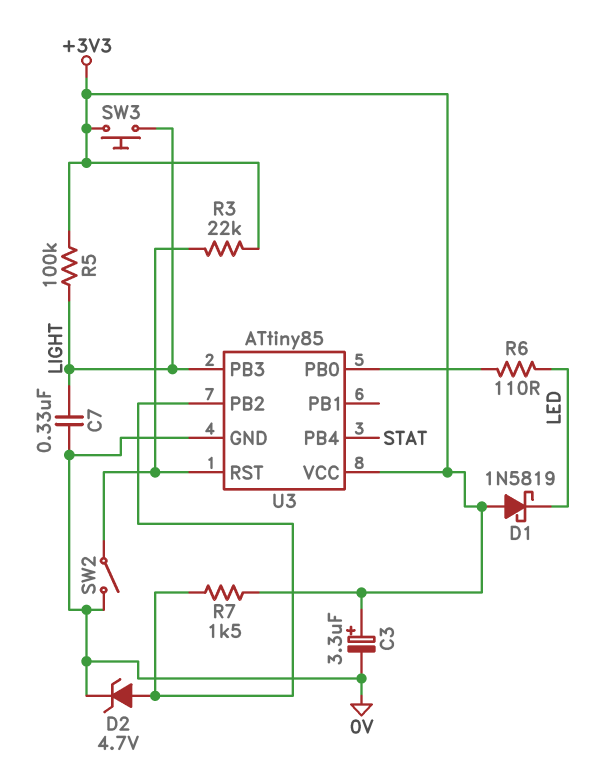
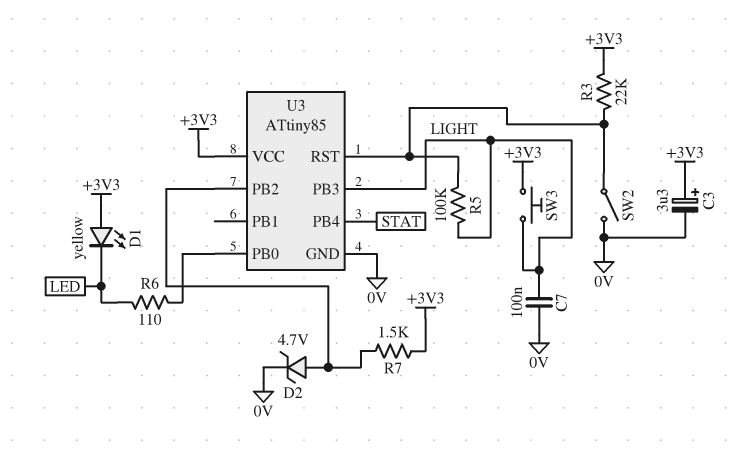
C7: 330nF (0V, LIGHT) -> 100nF (0V, LIGHT)
D1: schottky 1N5819 (A +3V3, K LED) -> LED yellow (A +3V3, K LED)
R5: 100k (+3V3, LIGHT) -> 100k (LIGHT, U3/RST)

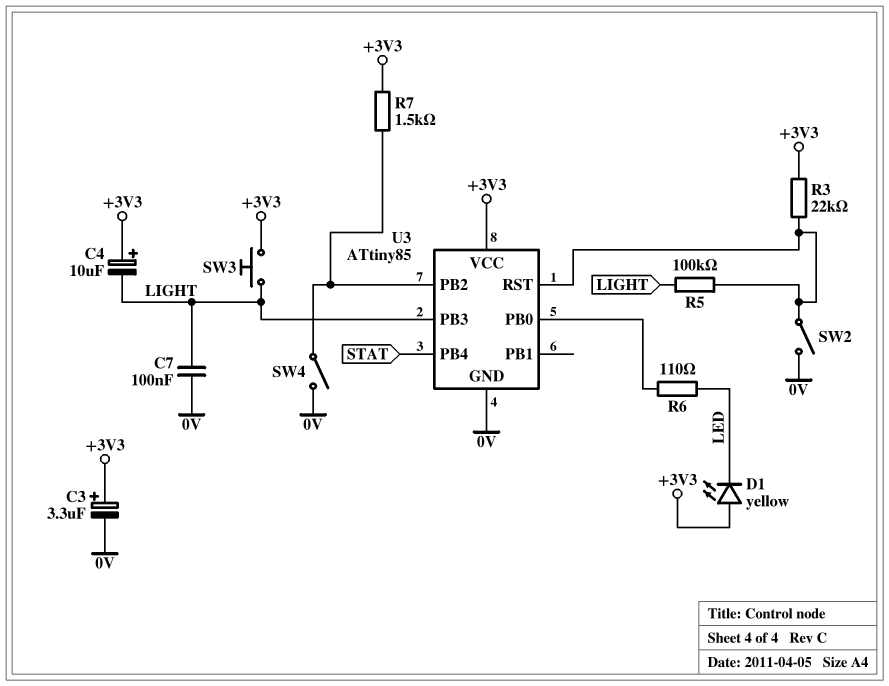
C4: none -> 10uF (plus +3V3, minus LIGHT)
D2: zener 4.7V (A U3/PB2, K 0V) -> none
SW4: none -> switch (0V, U3/PB2)

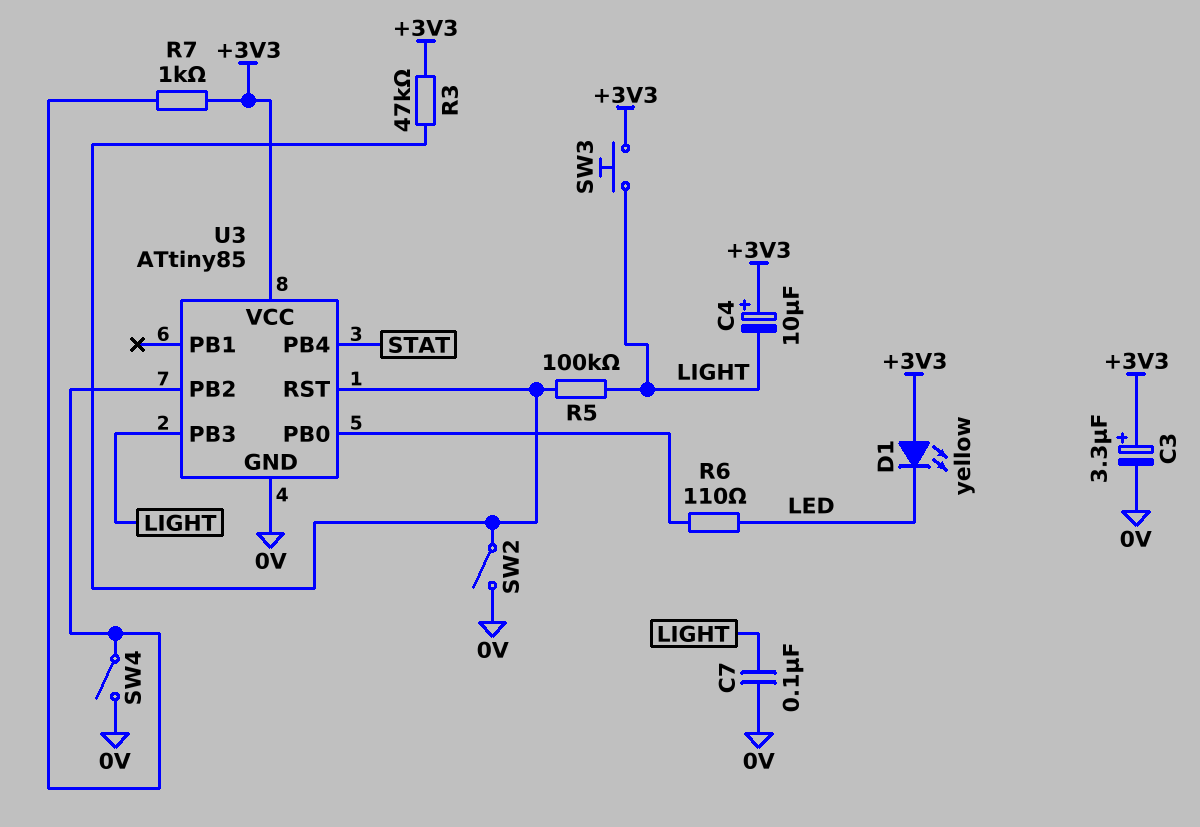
R3: 22k (+3V3, U3/RST) -> 47k (+3V3, U3/RST)
R7: 1.5k (+3V3, U3/PB2) -> 1k (+3V3, U3/PB2)

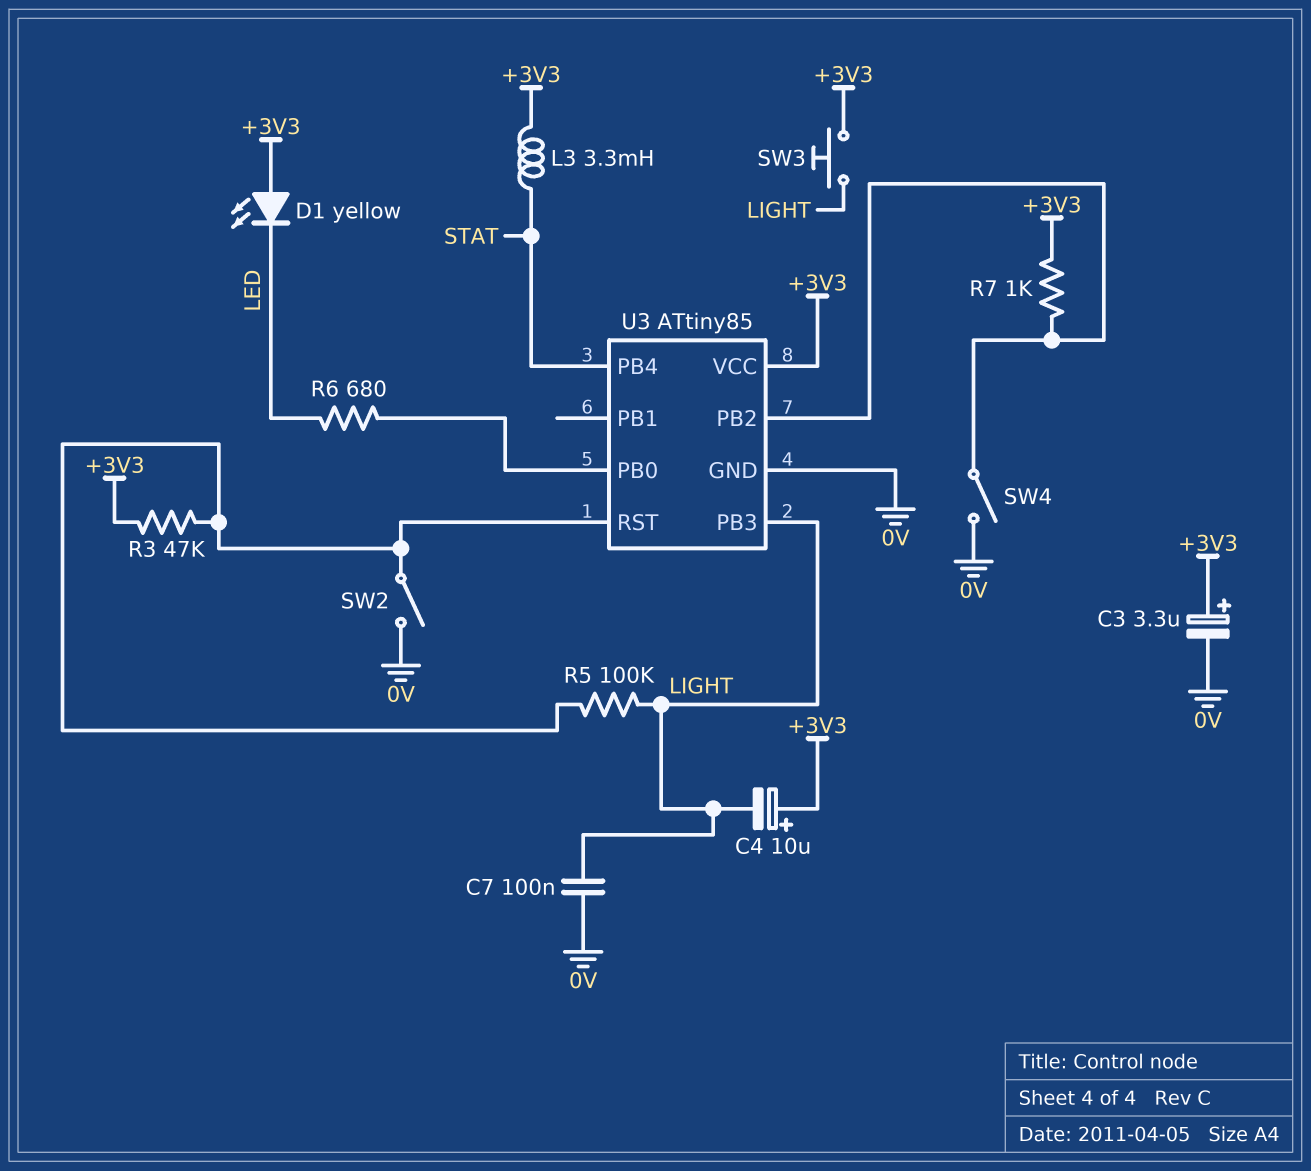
L3: none -> 3.3mH (+3V3, STAT)
R6: 110 (LED, U3/PB0) -> 680 (LED, U3/PB0)

